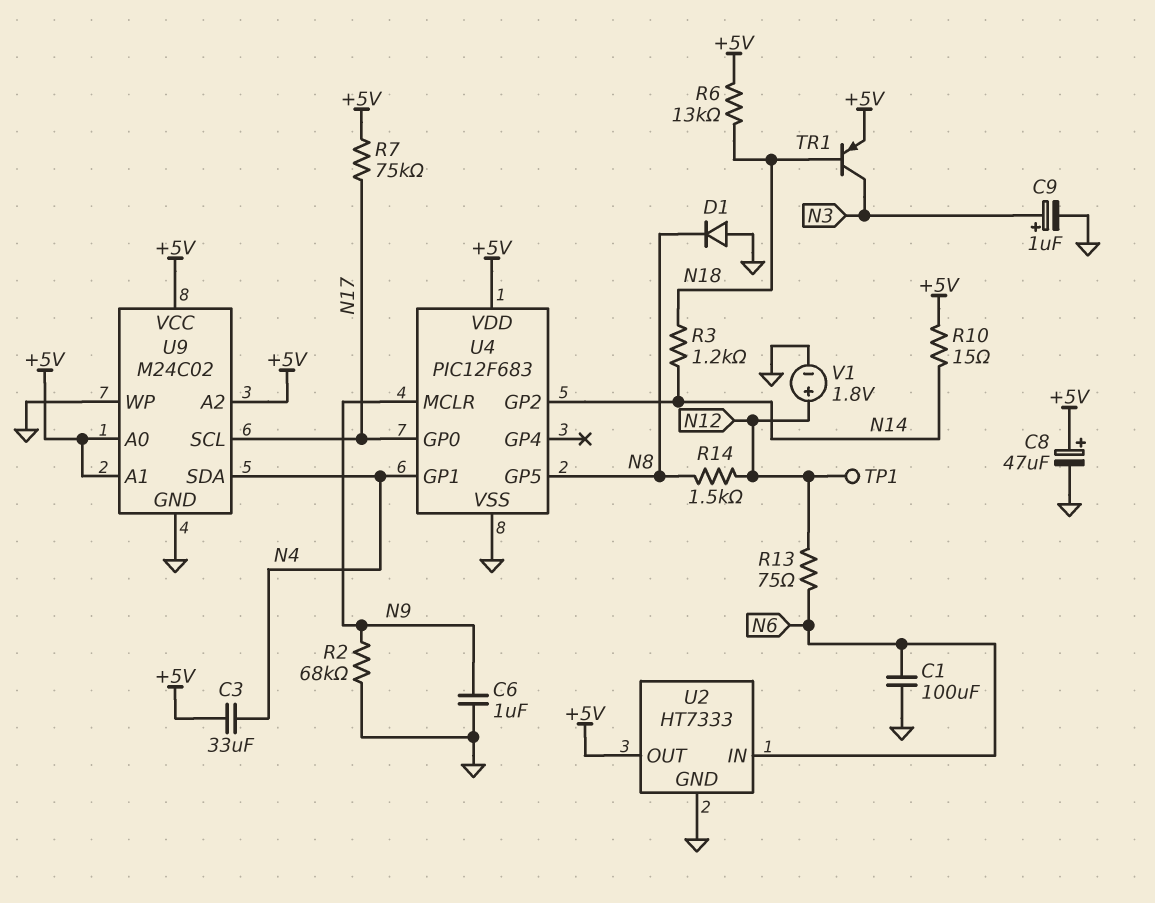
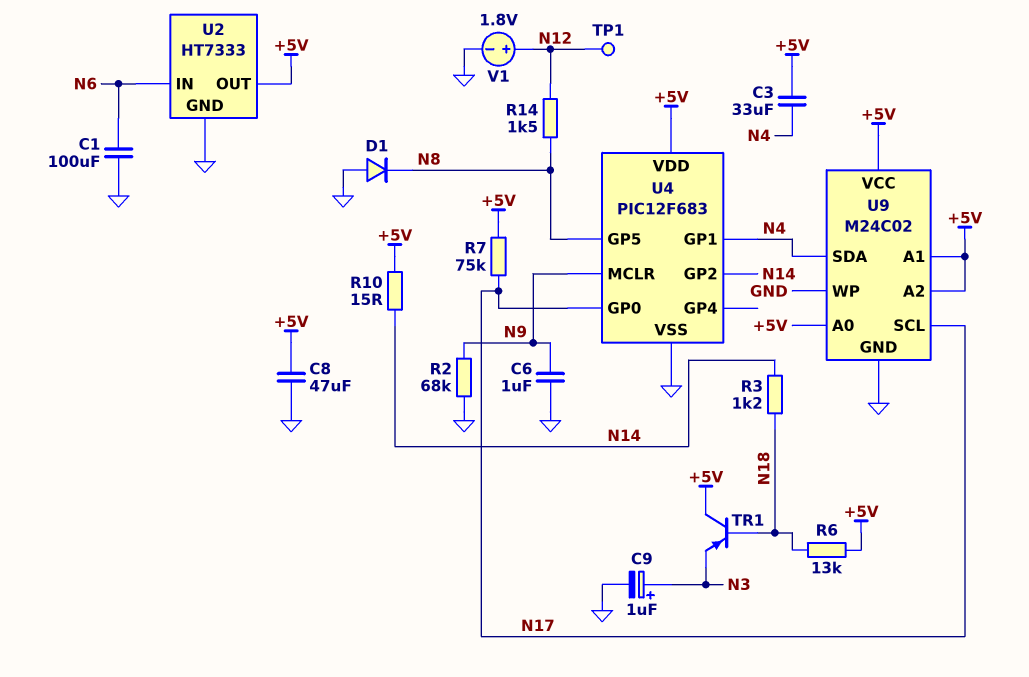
C8: 47uF (plus +5V, minus GND) -> 47uF (+5V, GND)
R13: 75 (N6, N12) -> none
TR1: PNP (B N18, C N3, E +5V) -> PNP (B N18, C +5V, E N3)

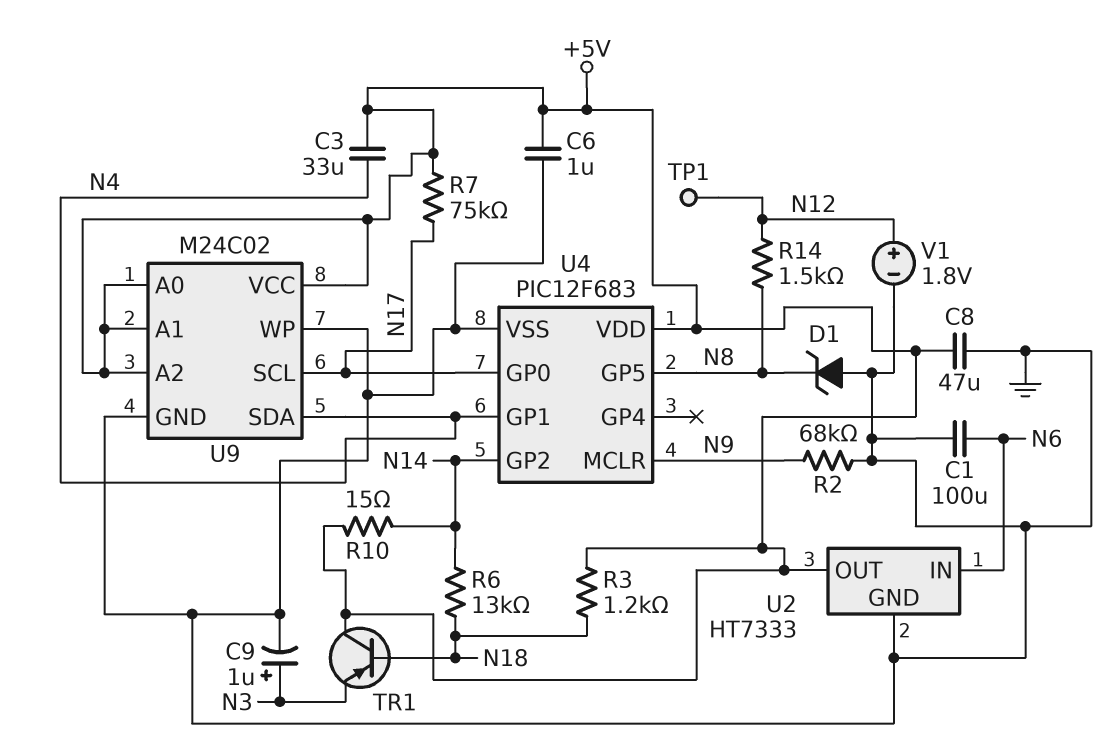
C6: 1uF (GND, N9) -> 1uF (+5V, GND)
D1: diode (A GND, K N8) -> zener (A GND, K N8)
R3: 1.2k (N14, N18) -> 1.2k (+5V, N18)
R6: 13k (+5V, N18) -> 13k (N14, N18)

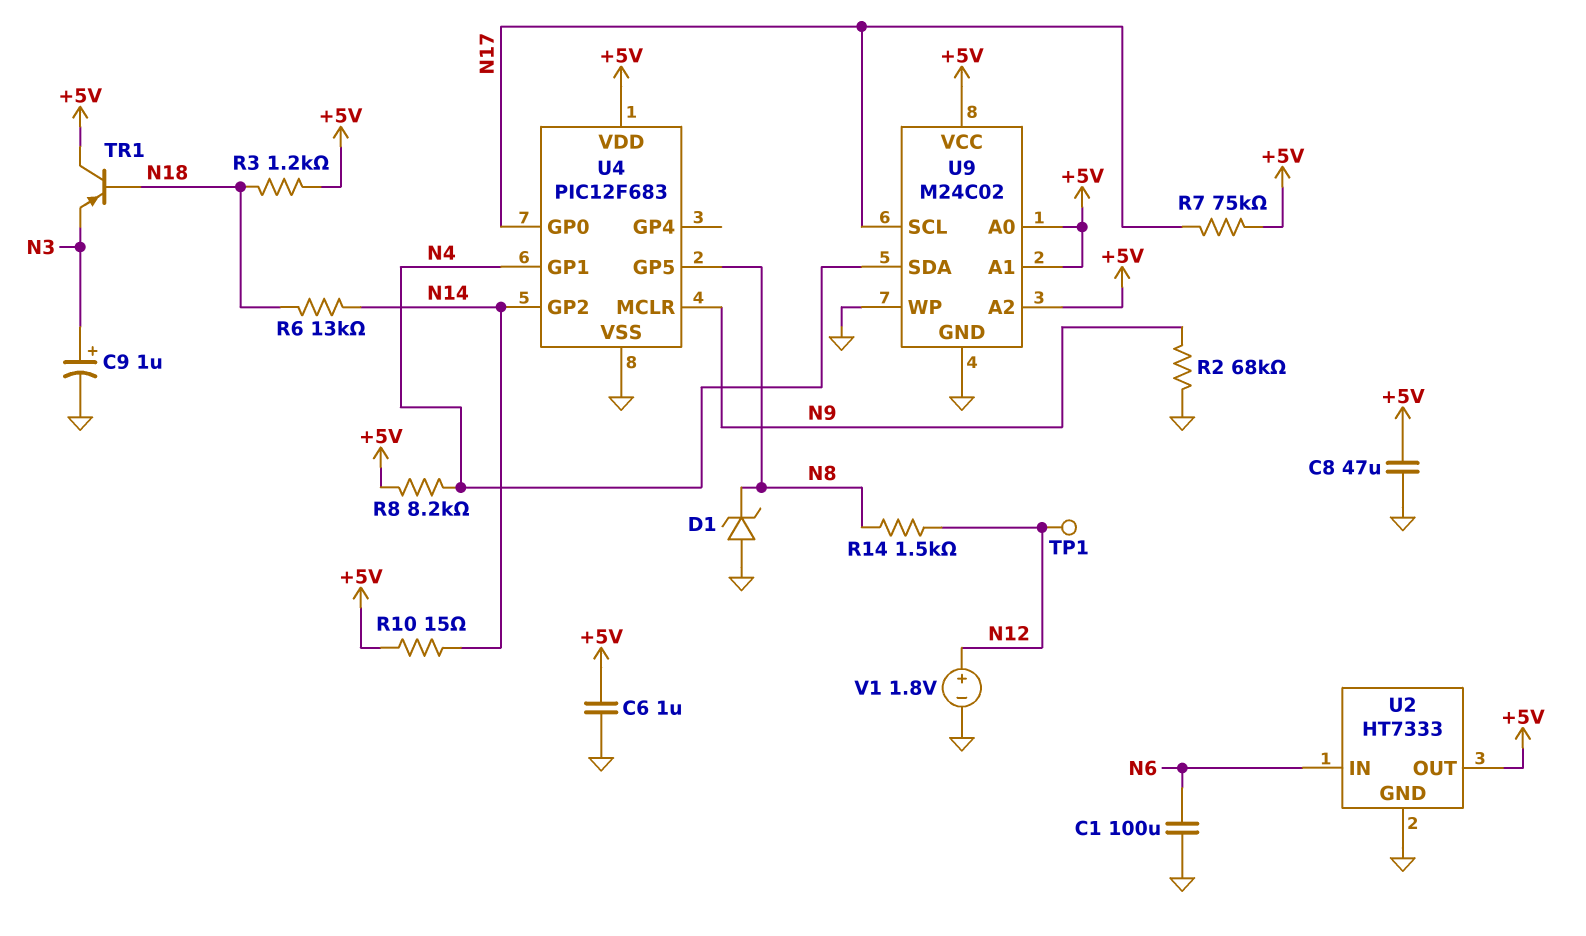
C3: 33uF (+5V, N4) -> none
R8: none -> 8.2k (+5V, N4)

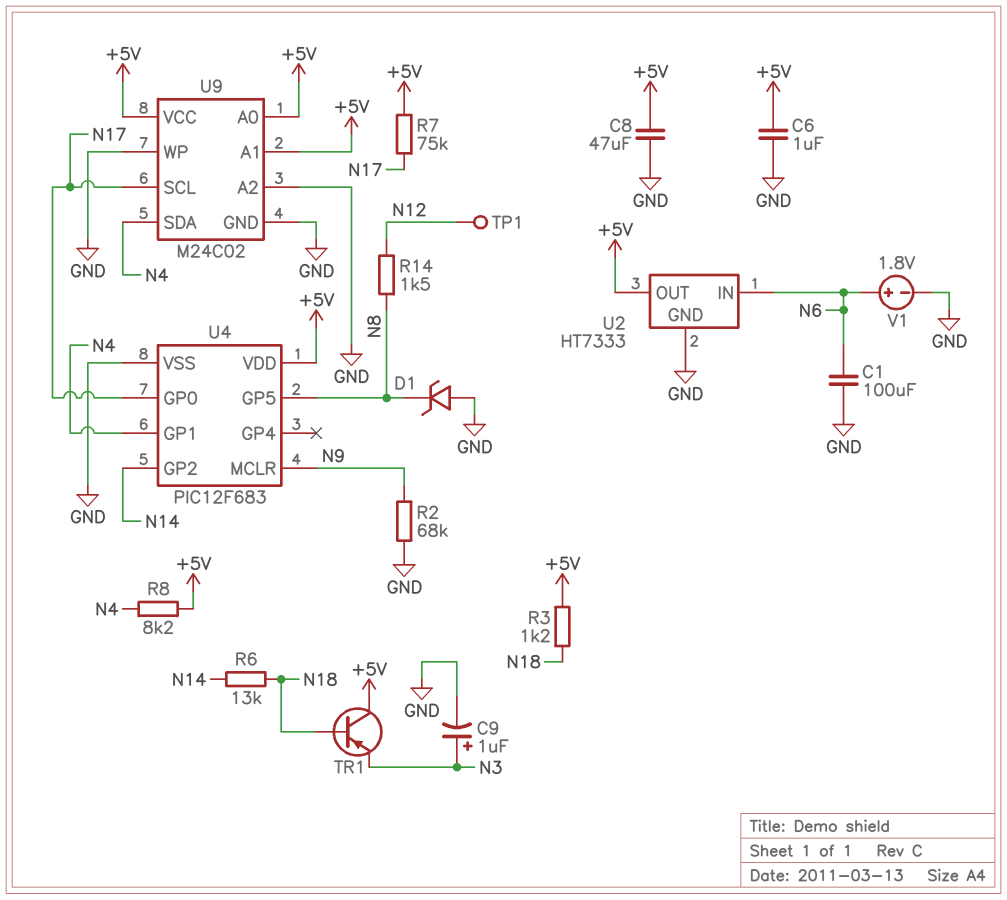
R10: 15 (+5V, N14) -> none
U9 pin A2: +5V -> GND
V1: 1.8V (plus N12, minus GND) -> 1.8V (plus N6, minus GND)

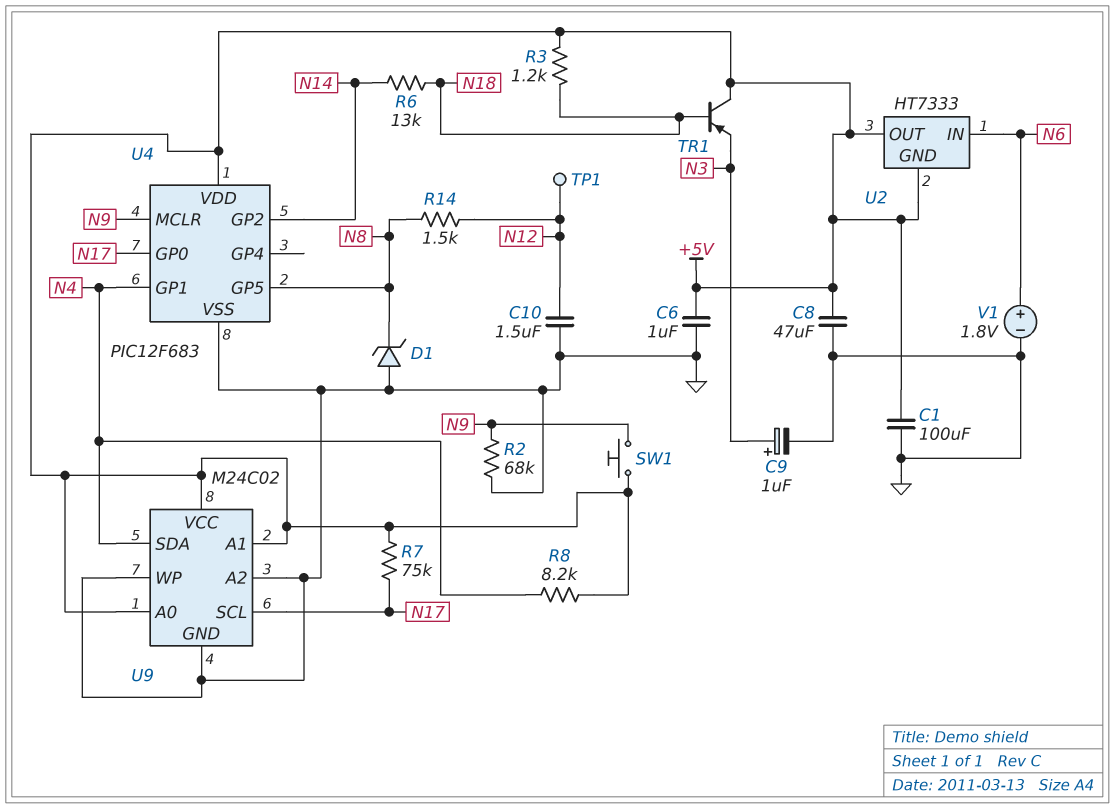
C1: 100uF (GND, N6) -> 100uF (+5V, GND)
C10: none -> 1.5uF (GND, N12)
SW1: none -> button (+5V, N9)
U2 pin GND: GND -> +5V

